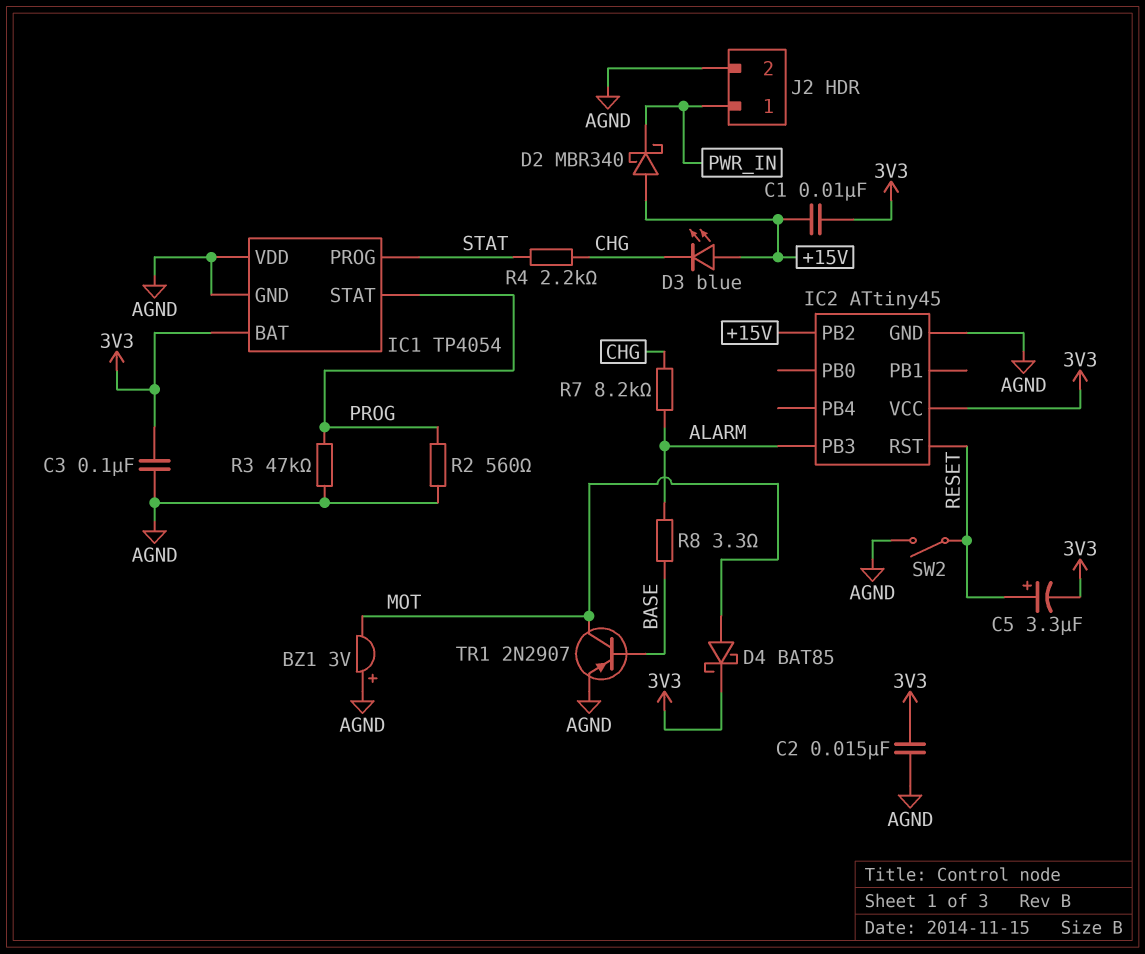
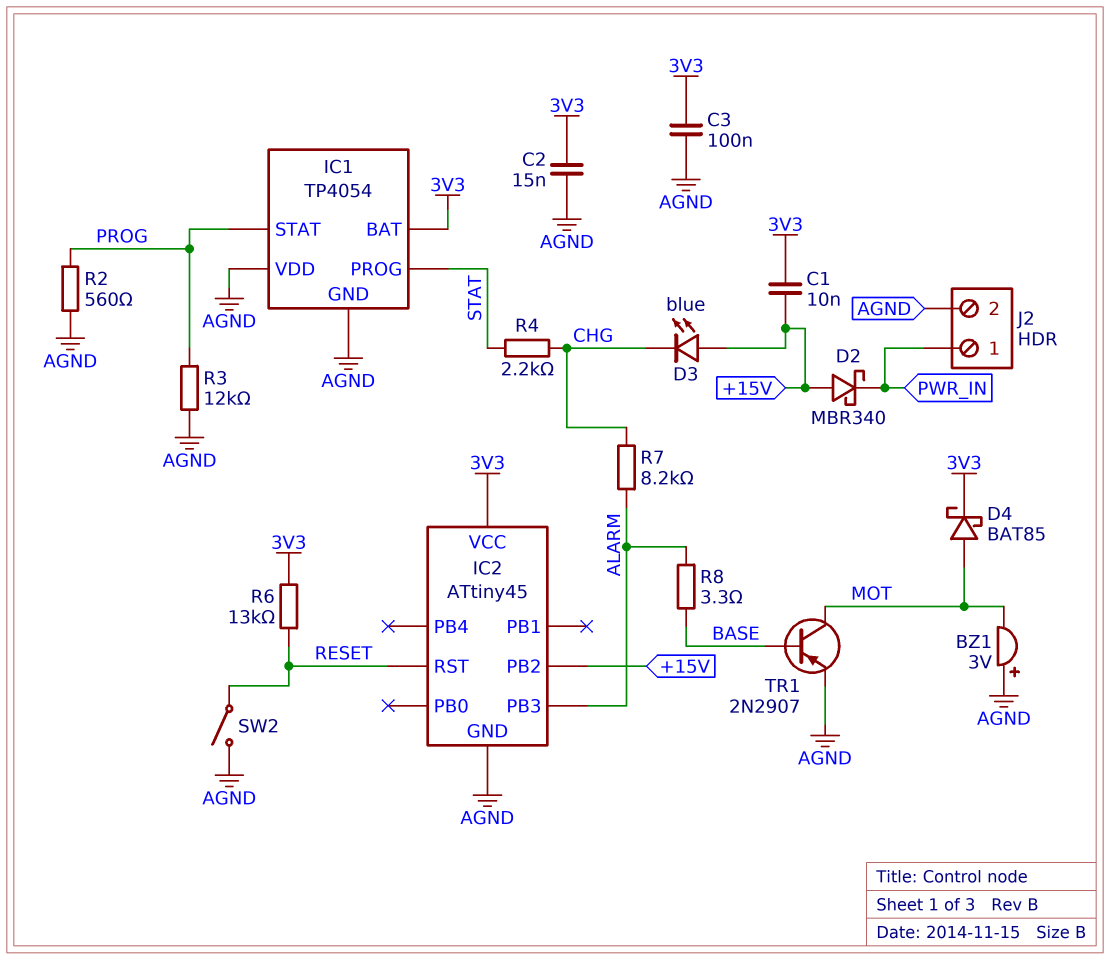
C5: 3.3uF (plus RESET, minus 3V3) -> none
R3: 47k (AGND, PROG) -> 12k (AGND, PROG)
R6: none -> 13k (3V3, RESET)

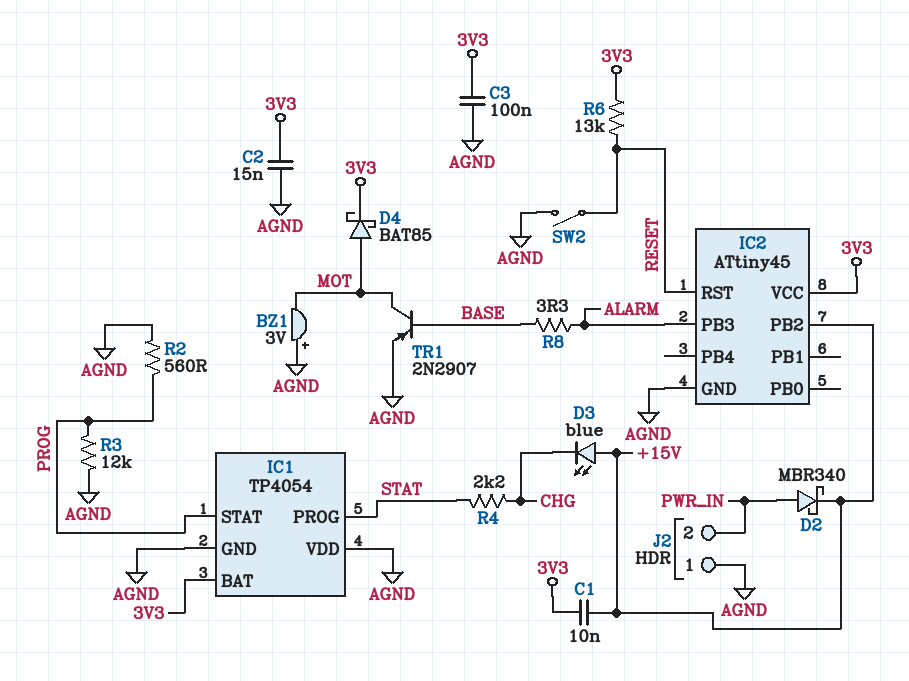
D2: schottky MBR340 (A +15V, K PWR_IN) -> schottky MBR340 (A PWR_IN, K +15V)
J2 pin 1: PWR_IN -> AGND
J2 pin 2: AGND -> PWR_IN
R7: 8.2k (ALARM, CHG) -> none

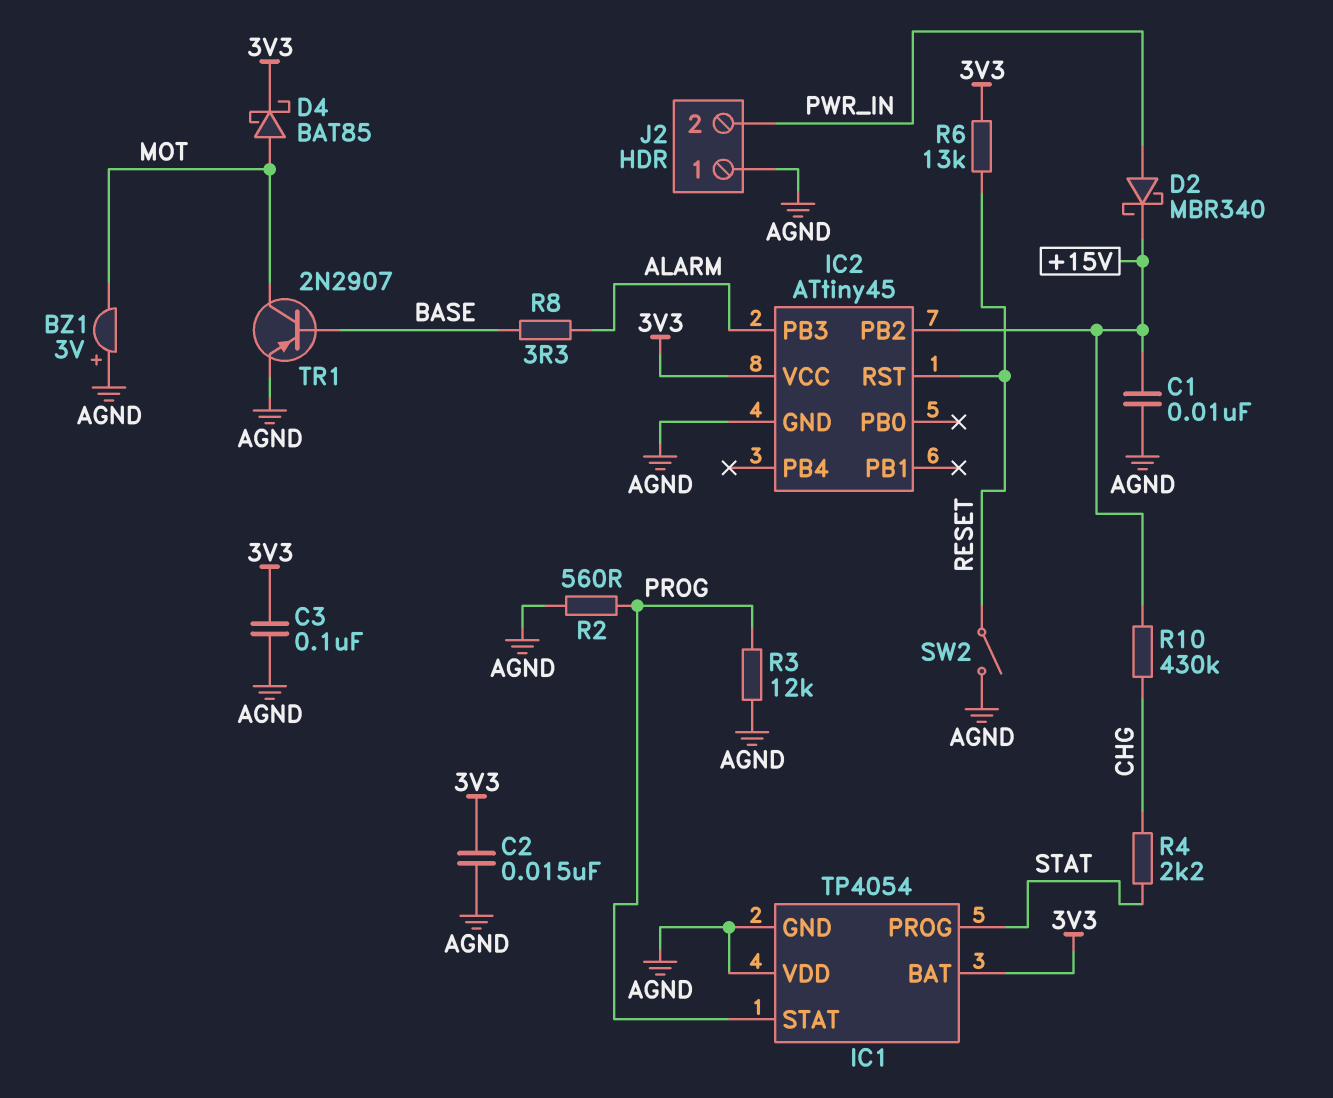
C1: 10nF (+15V, 3V3) -> 10nF (+15V, AGND)
D3: LED blue (A +15V, K CHG) -> none
R10: none -> 430k (+15V, CHG)

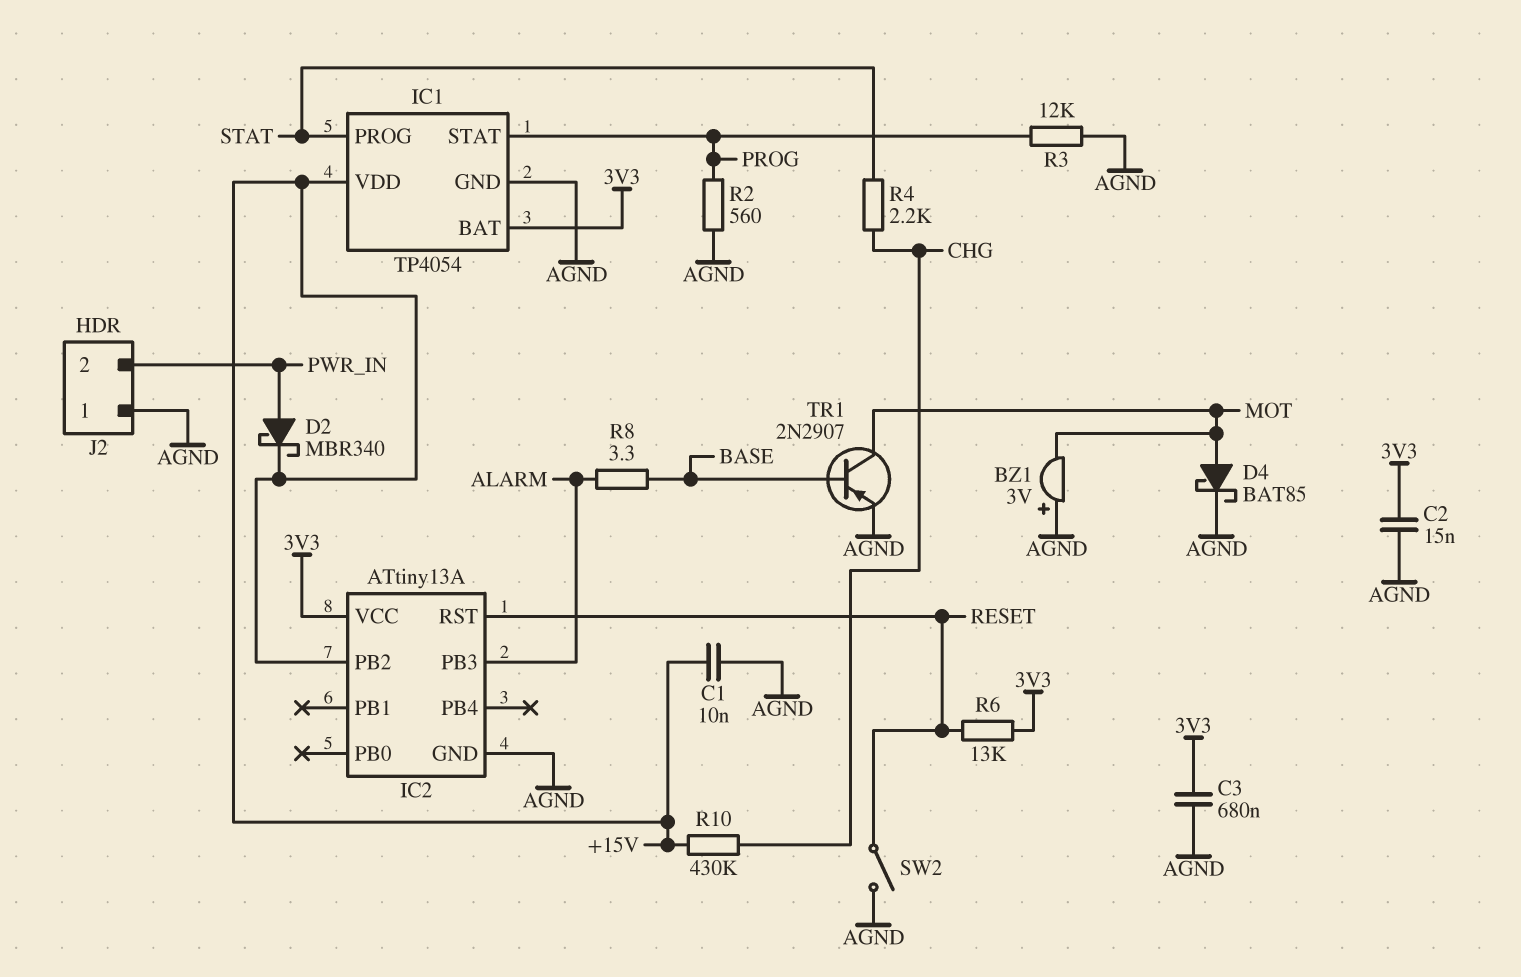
C3: 100nF (3V3, AGND) -> 680nF (3V3, AGND)
D4: schottky BAT85 (A MOT, K 3V3) -> schottky BAT85 (A MOT, K AGND)
IC1 pin VDD: AGND -> +15V
IC2: ATtiny45 -> ATtiny13A

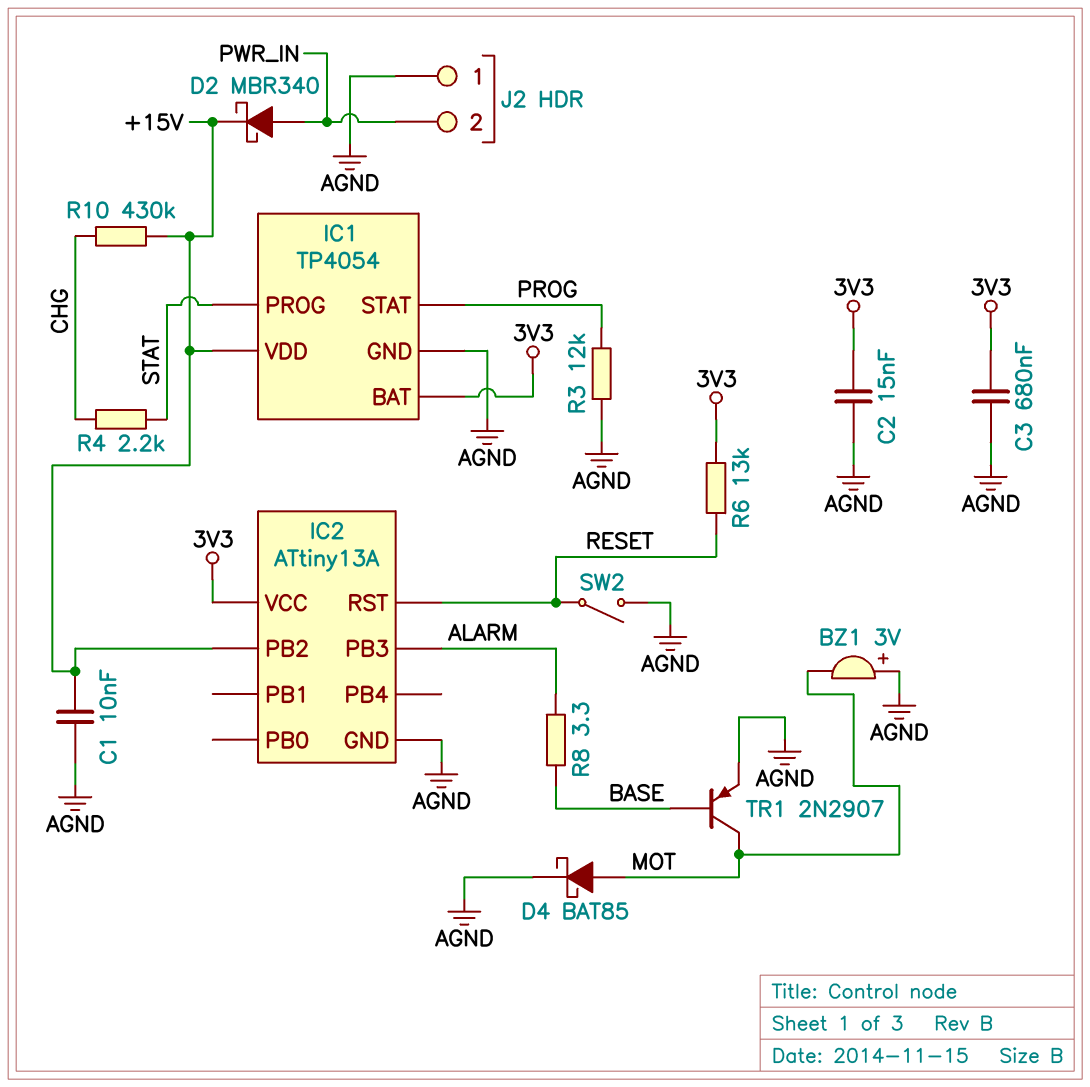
R2: 560 (AGND, PROG) -> none

